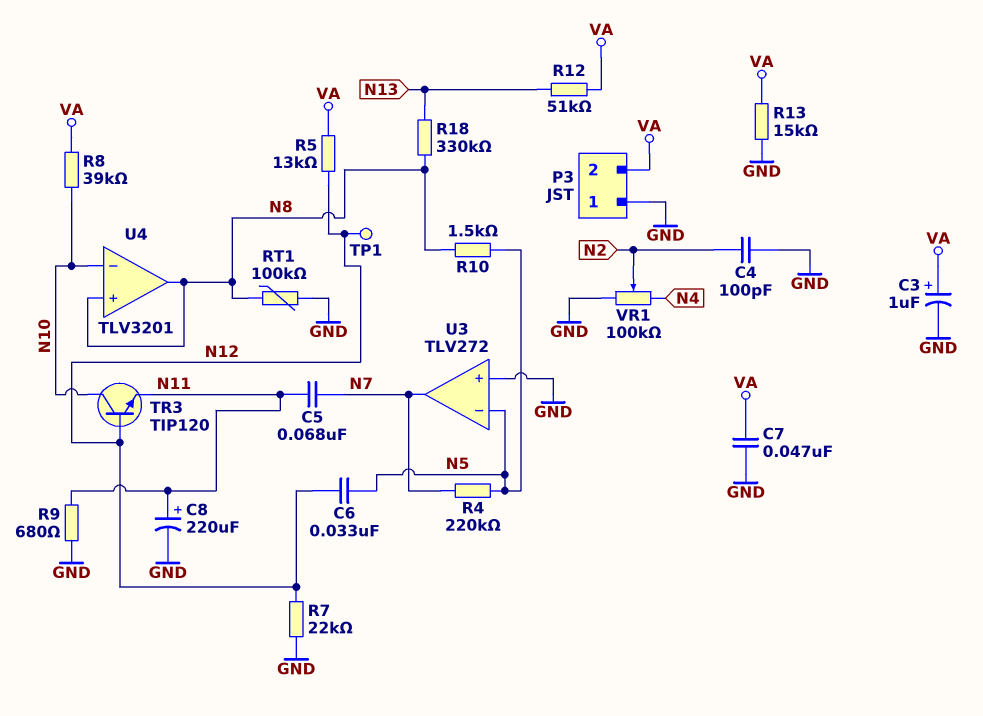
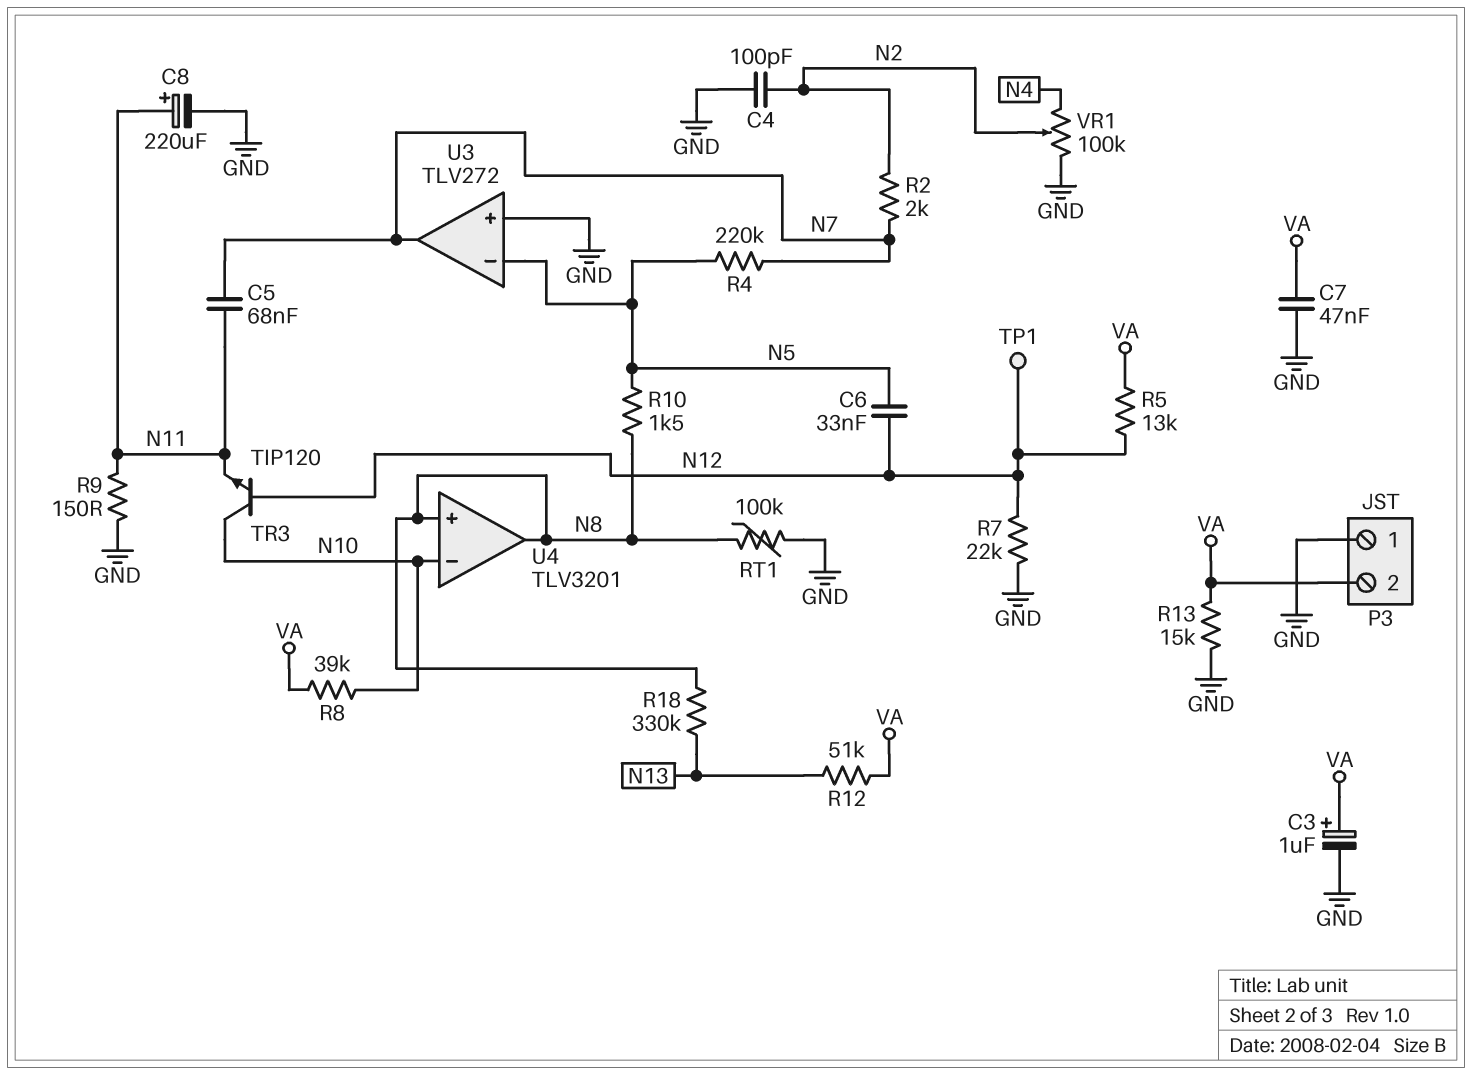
R2: none -> 2k (N2, N7)
R9: 680 (GND, N11) -> 150 (GND, N11)

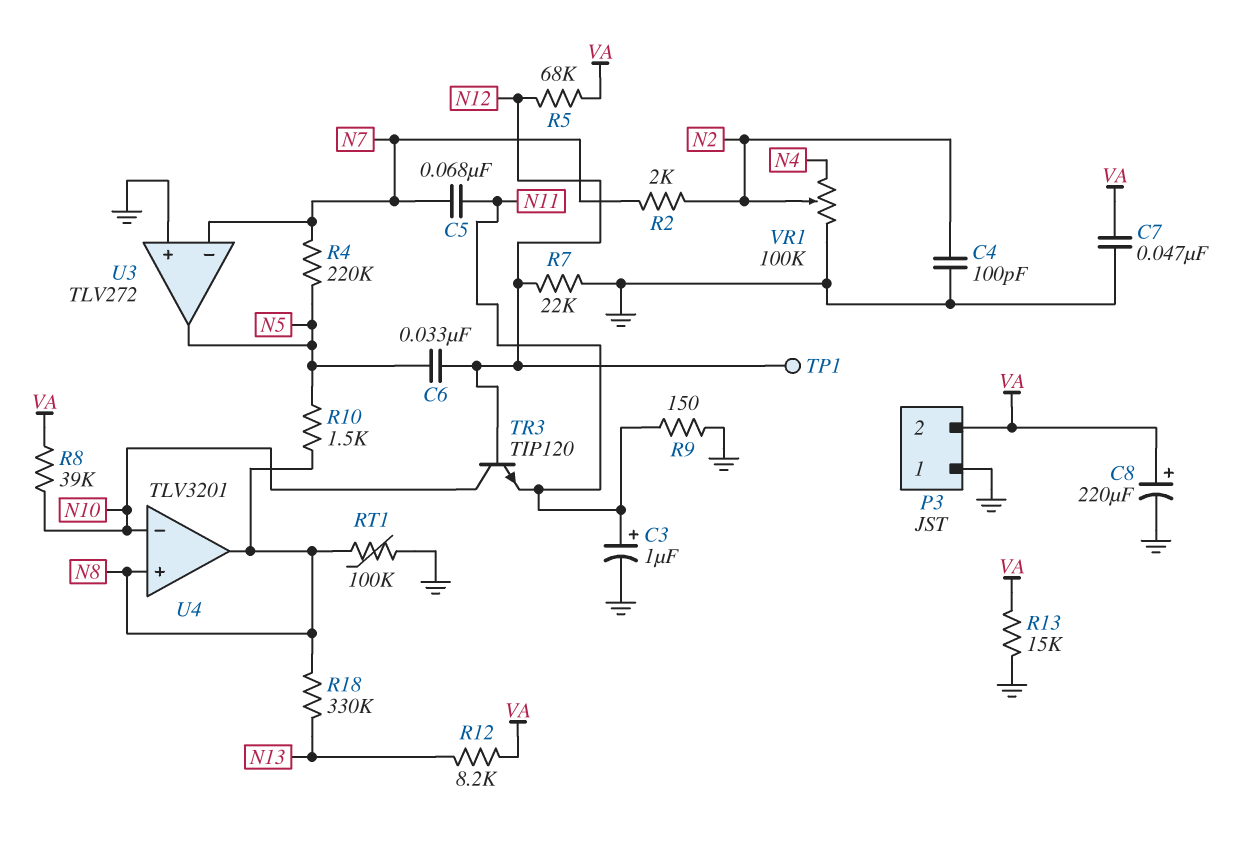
C3: 1uF (plus VA, minus GND) -> 1uF (plus N11, minus GND)
C8: 220uF (plus N11, minus GND) -> 220uF (plus VA, minus GND)
R5: 13k (N12, VA) -> 68k (N12, VA)
R12: 51k (N13, VA) -> 8.2k (N13, VA)
U3 pin in-: N5 -> N7
U3 pin out: N7 -> N5

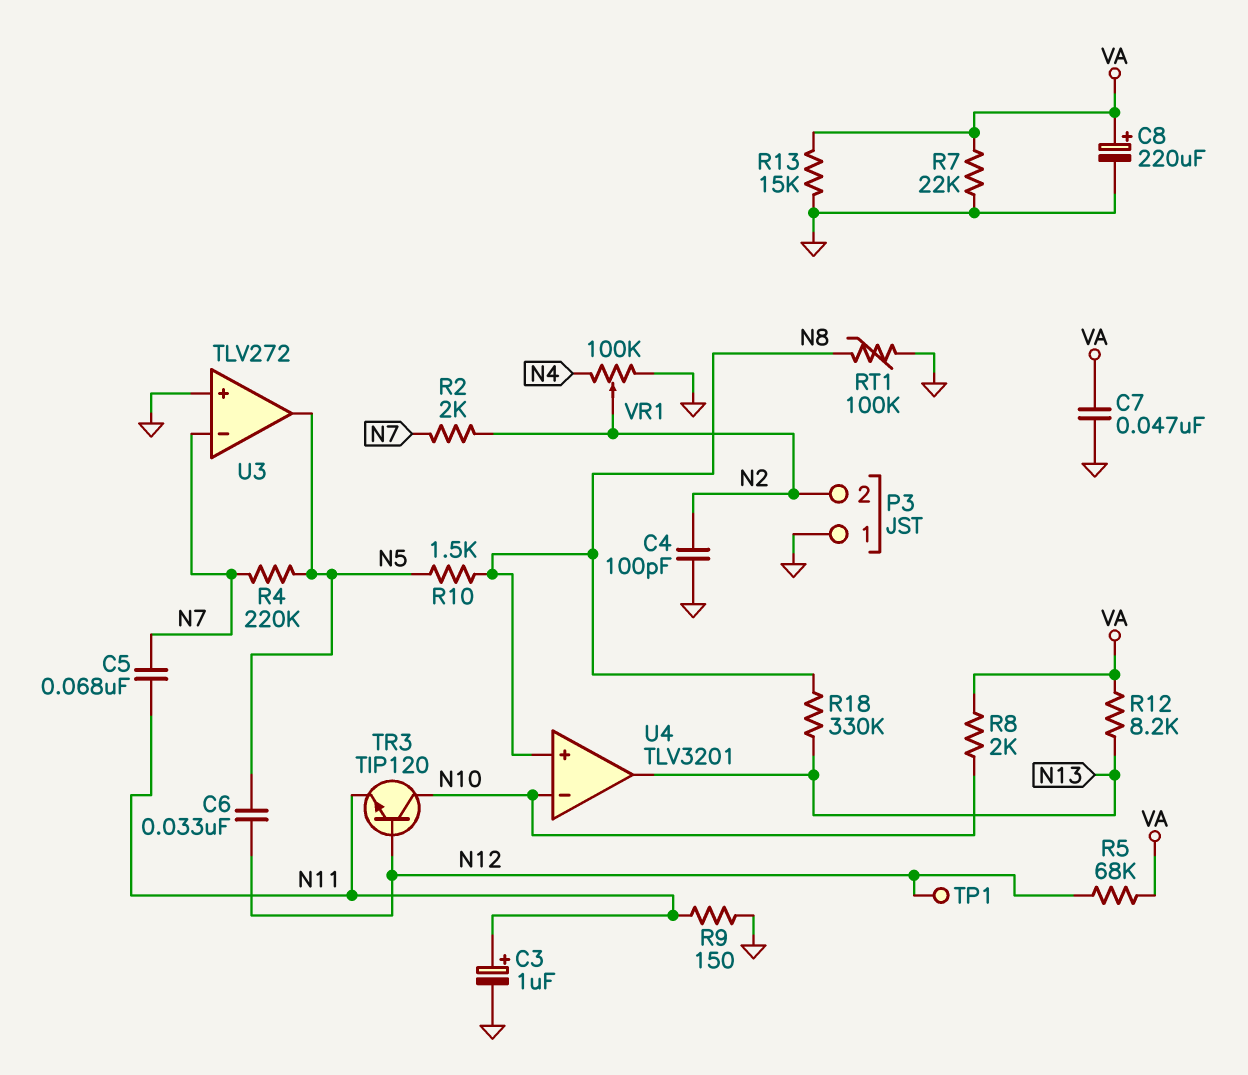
P3 pin 2: VA -> N2
R7: 22k (GND, N12) -> 22k (GND, VA)
R8: 39k (N10, VA) -> 2k (N10, VA)
U4 pin out: N8 -> N13

